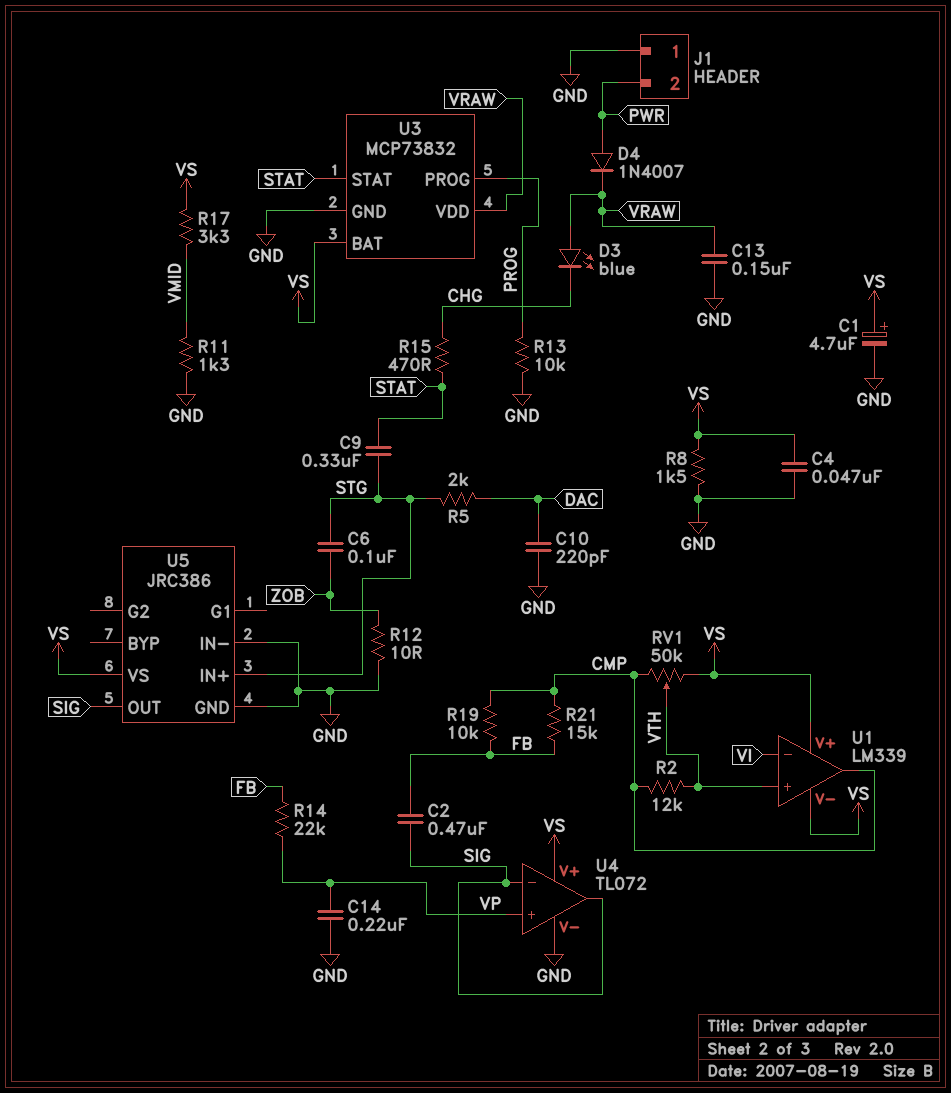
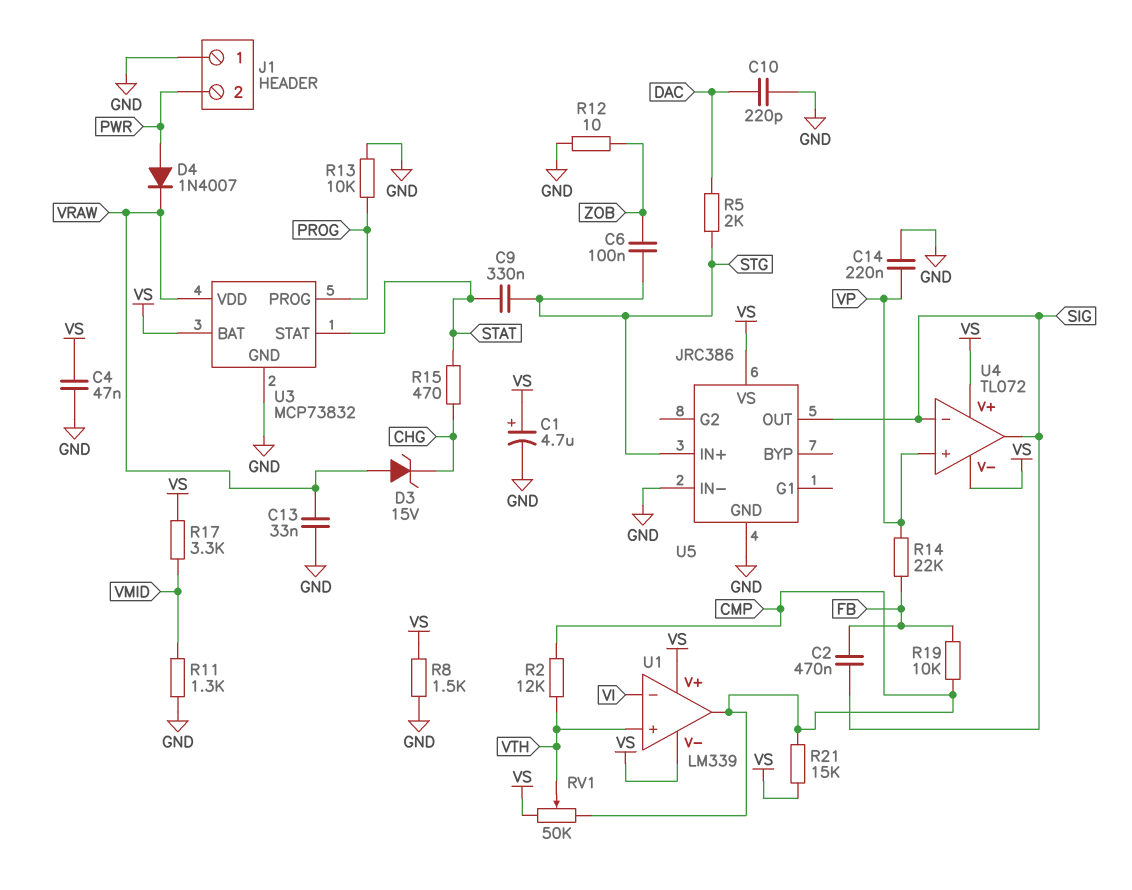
C13: 150nF (GND, VRAW) -> 33nF (GND, VRAW)
D3: LED blue (A VRAW, K CHG) -> zener 15V (A VRAW, K CHG)
R21: 15k (CMP, FB) -> 15k (CMP, VS)
U4 pin V-: GND -> VS

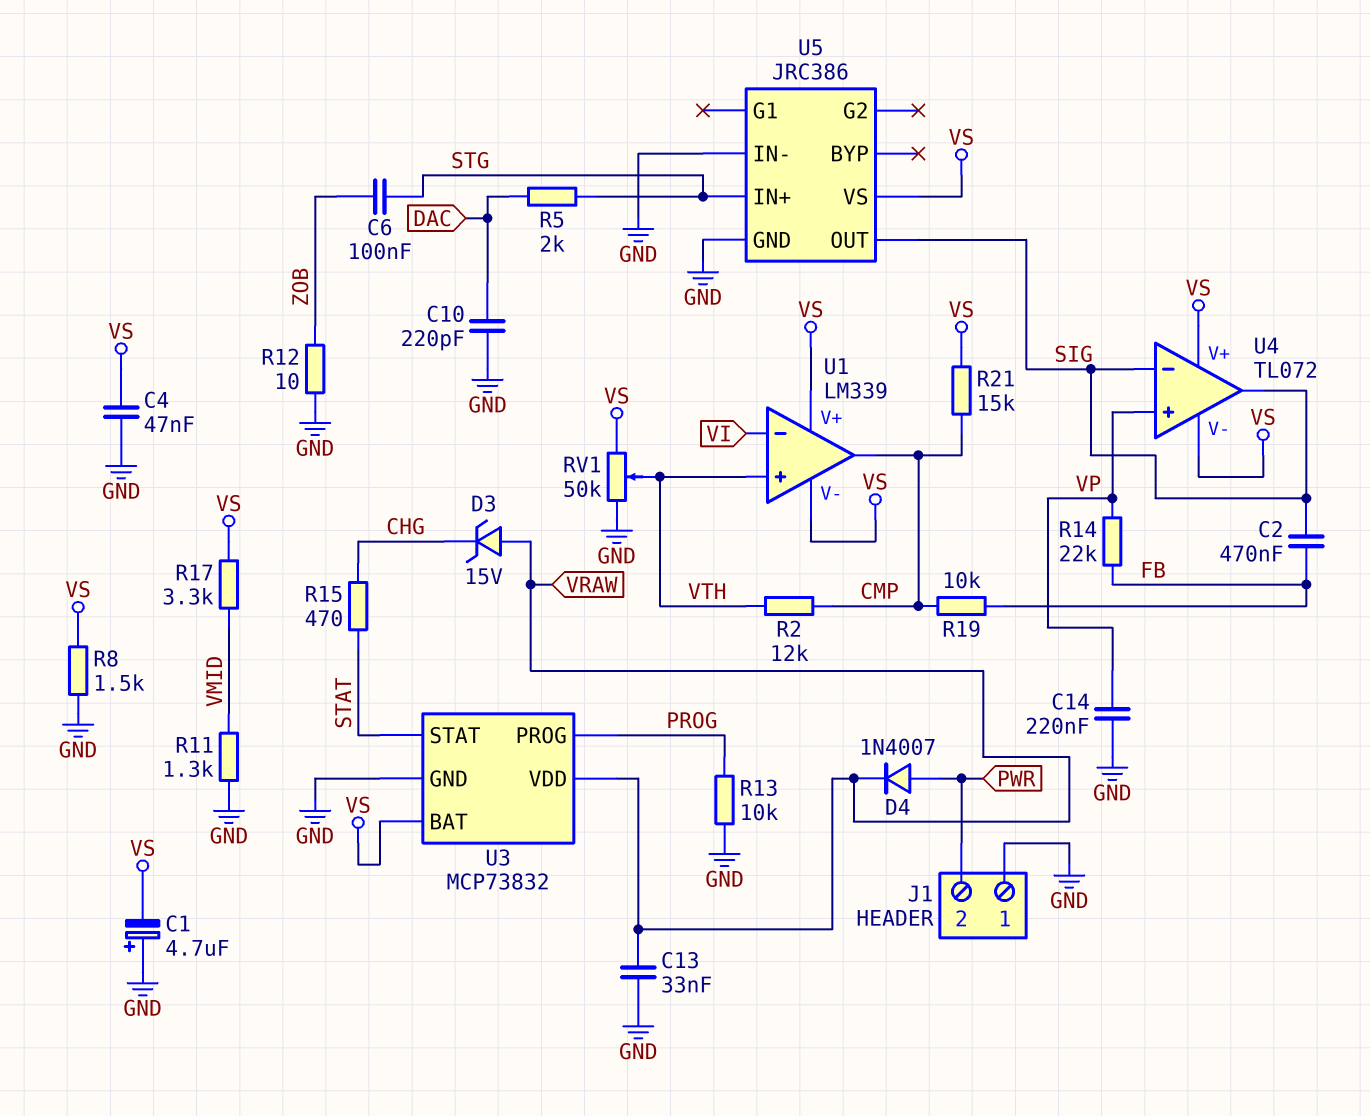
C1: 4.7uF (plus VS, minus GND) -> 4.7uF (plus GND, minus VS)
C9: 330nF (STAT, STG) -> none
RV1: 50k (CMP, VS, wiper VTH) -> 50k (GND, VS, wiper VTH)

